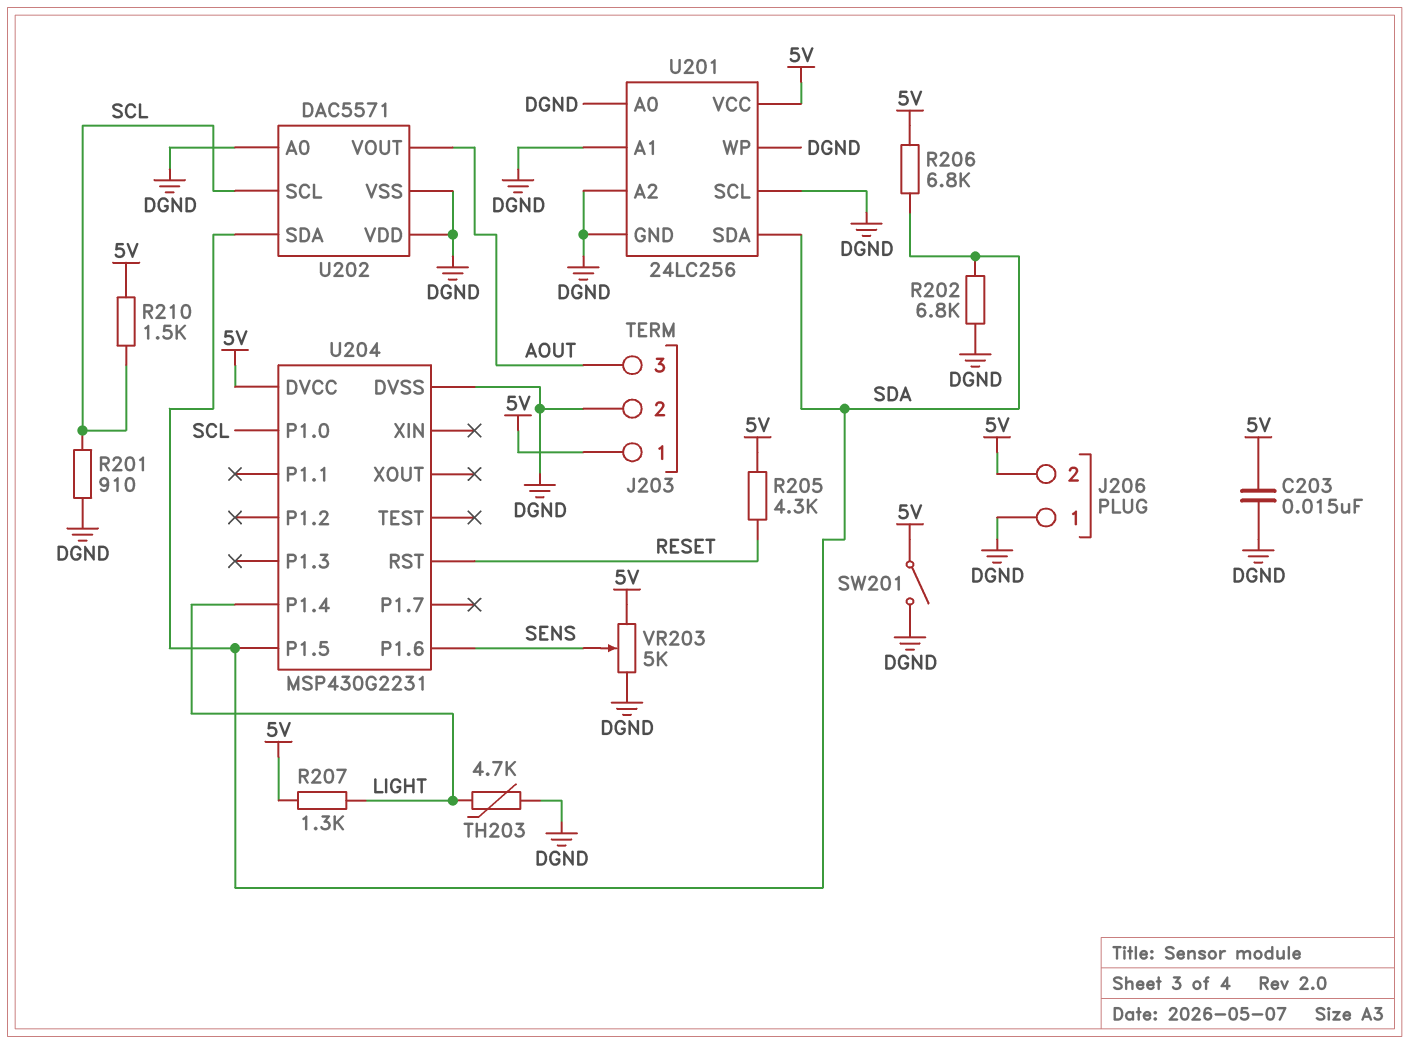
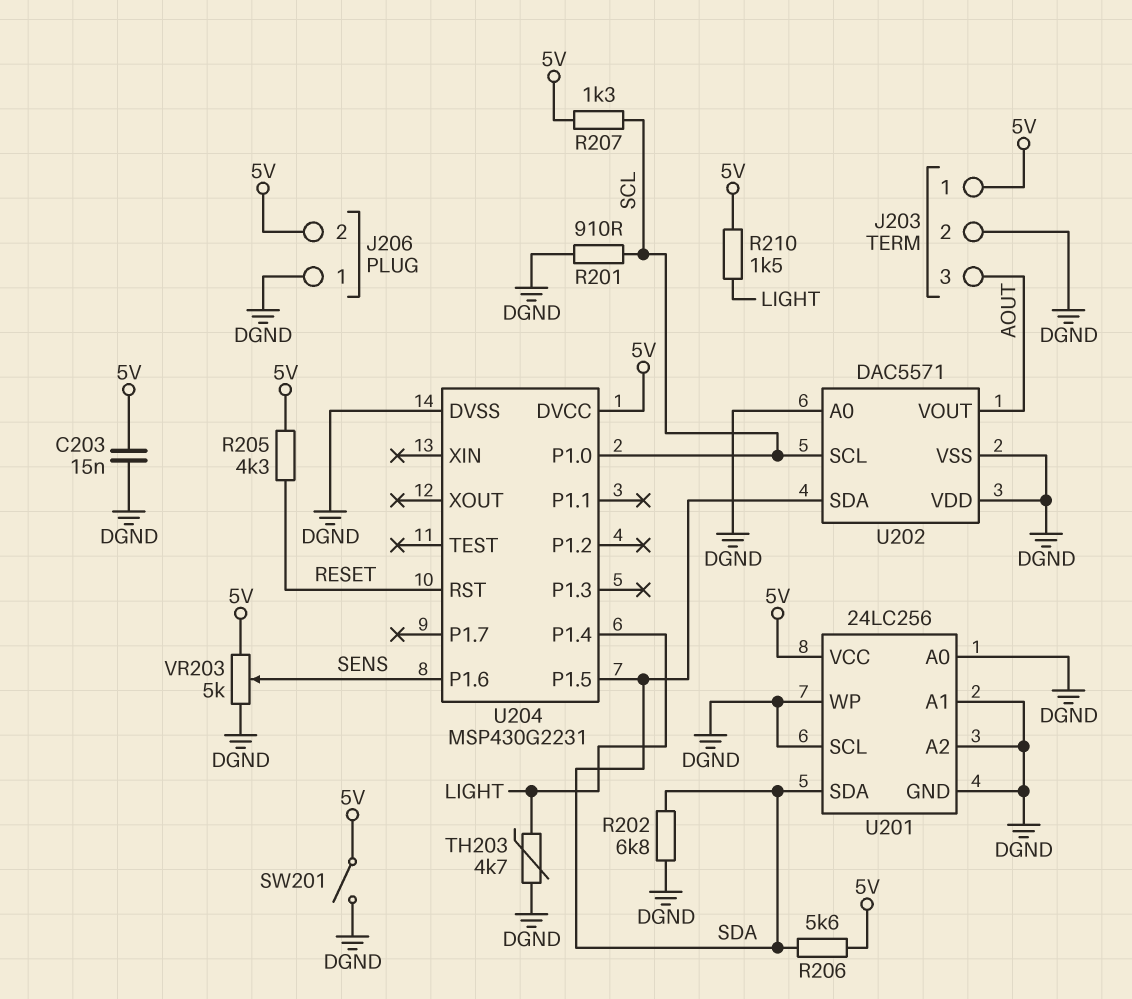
R206: 6.8k (5V, SDA) -> 5.6k (5V, SDA)
R207: 1.3k (5V, LIGHT) -> 1.3k (5V, SCL)
R210: 1.5k (5V, SCL) -> 1.5k (5V, LIGHT)

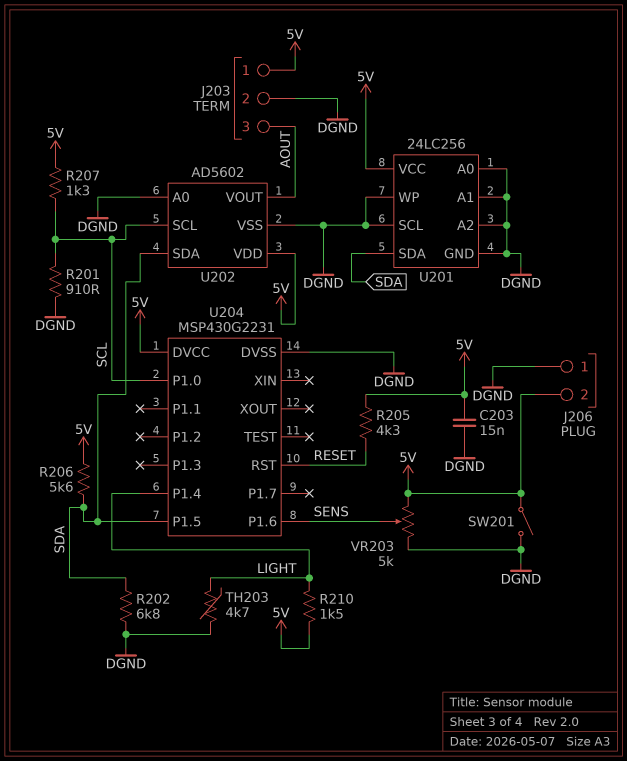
U202: DAC5571 -> AD5602
U202 pin VDD: DGND -> 5V

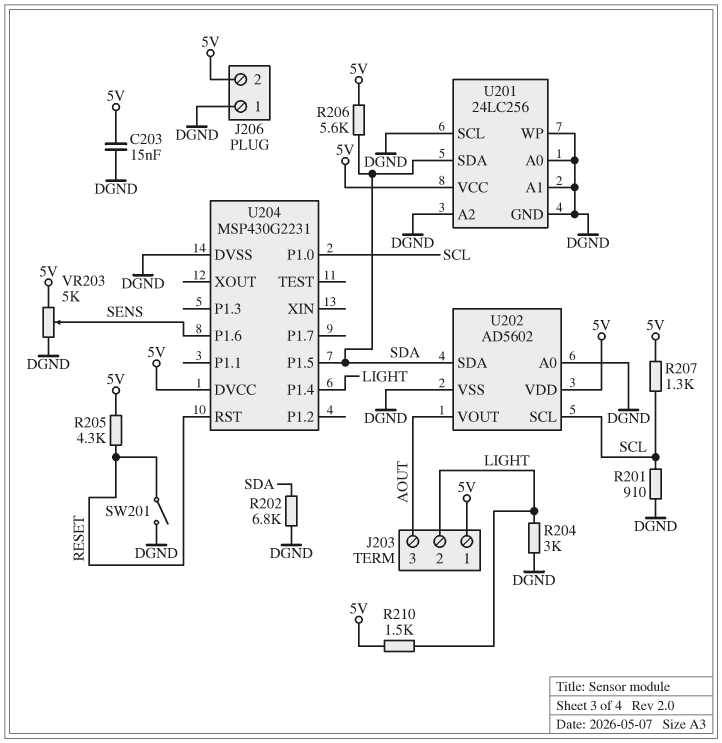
J203 pin 2: DGND -> LIGHT
R204: none -> 3k (DGND, LIGHT)
SW201: switch (5V, DGND) -> switch (DGND, RESET)
TH203: 4.7k (DGND, LIGHT) -> none

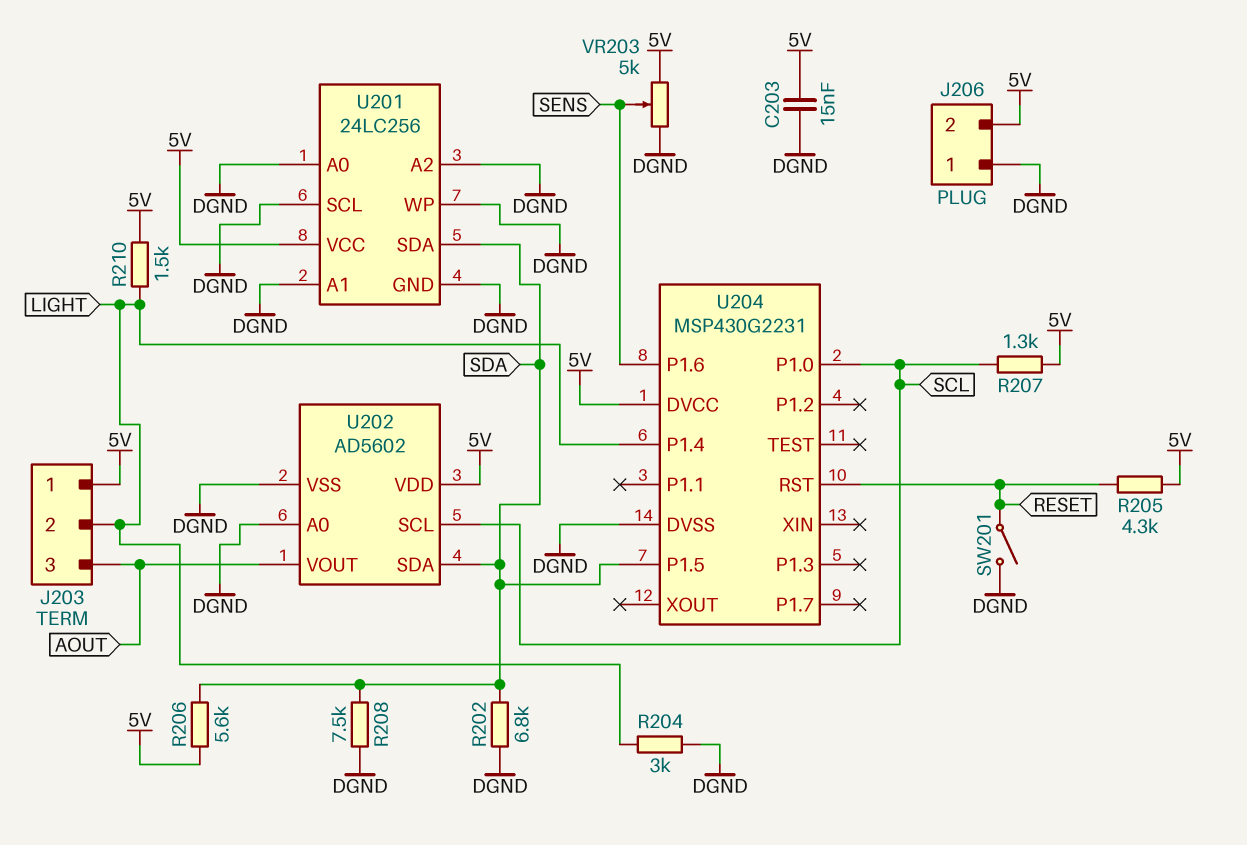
R201: 910 (DGND, SCL) -> none
R208: none -> 7.5k (DGND, SDA)

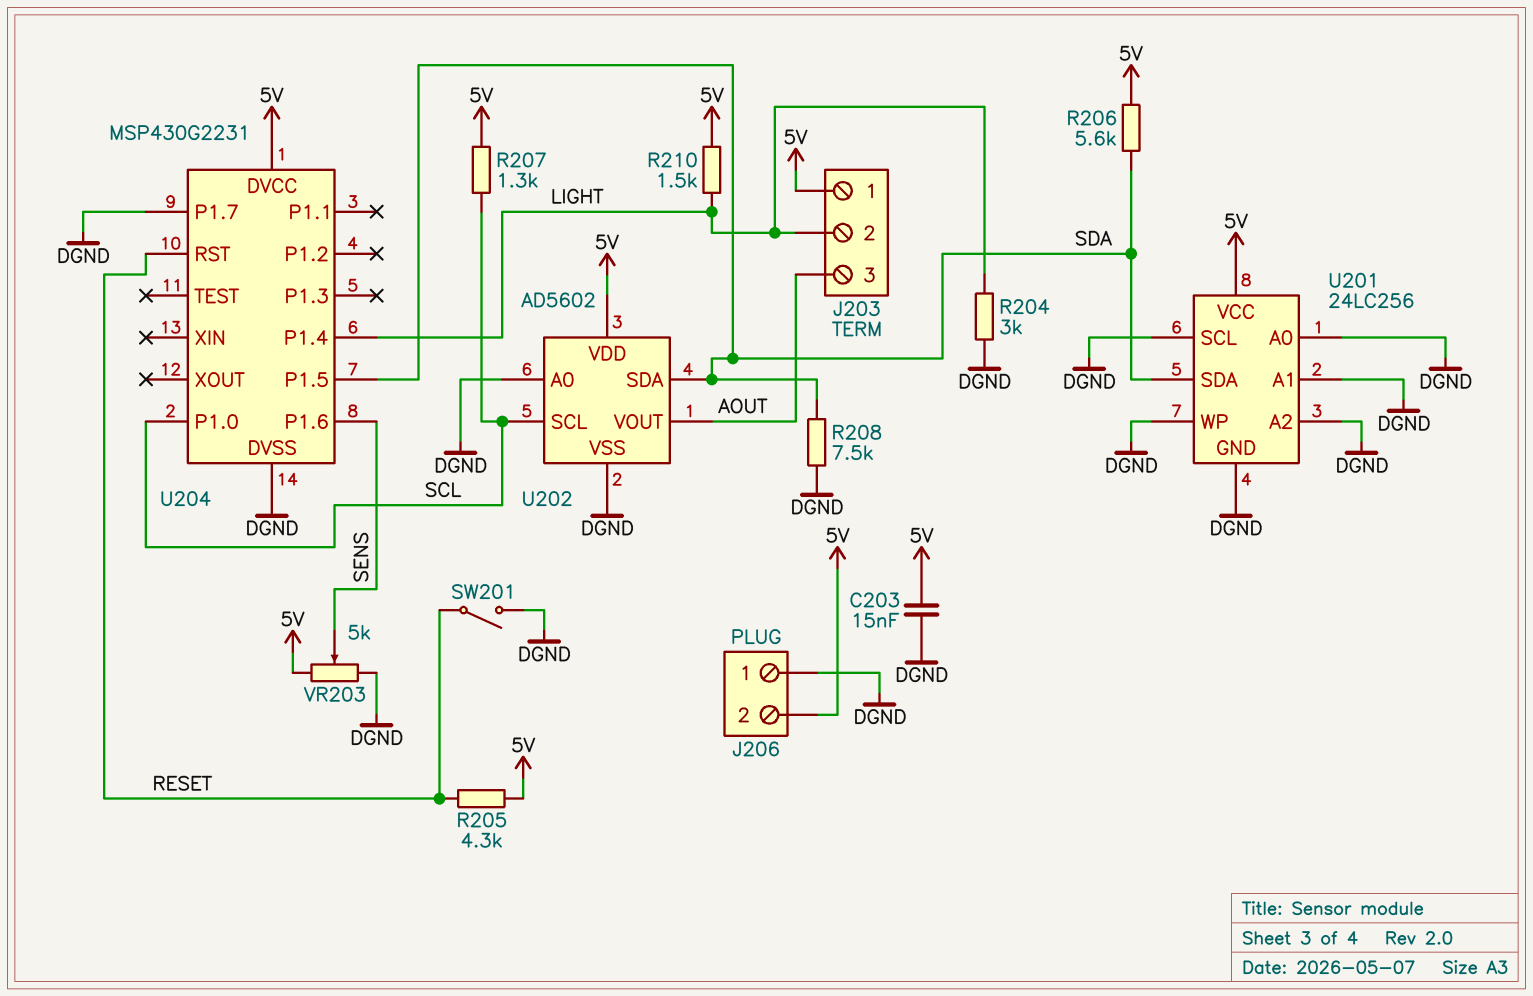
R202: 6.8k (DGND, SDA) -> none
U204 pin P1.7: none -> DGND

